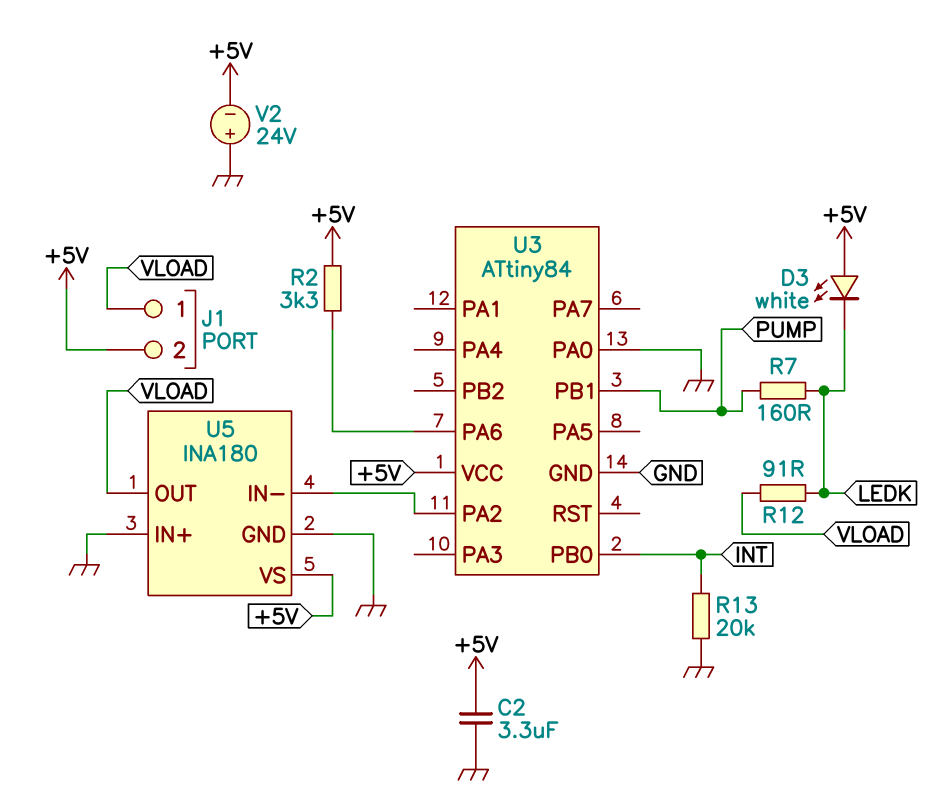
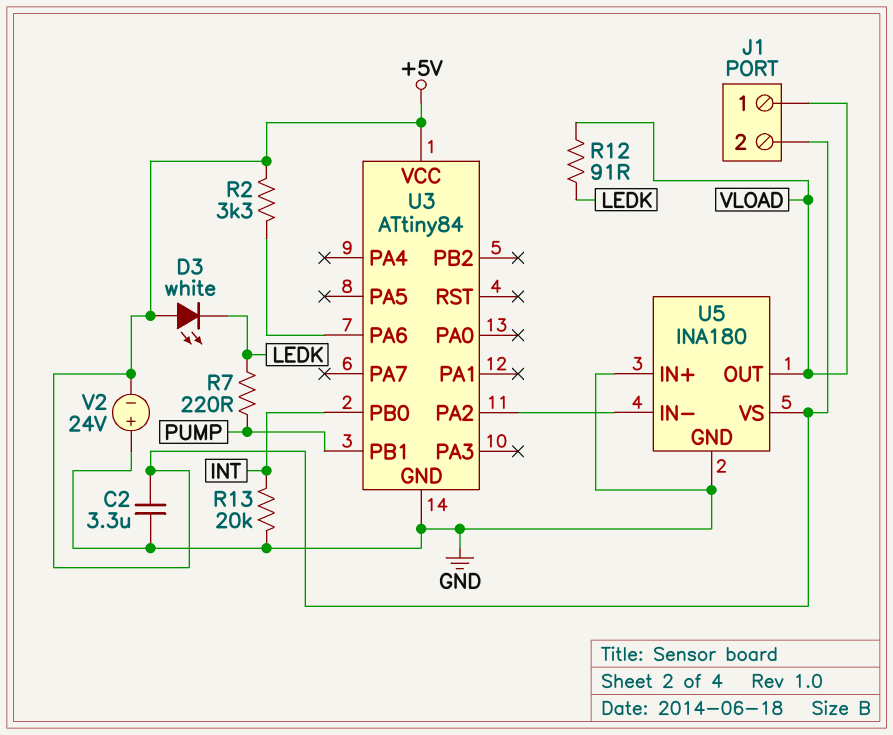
R7: 160 (LEDK, PUMP) -> 220 (LEDK, PUMP)
U3 pin PA0: GND -> none

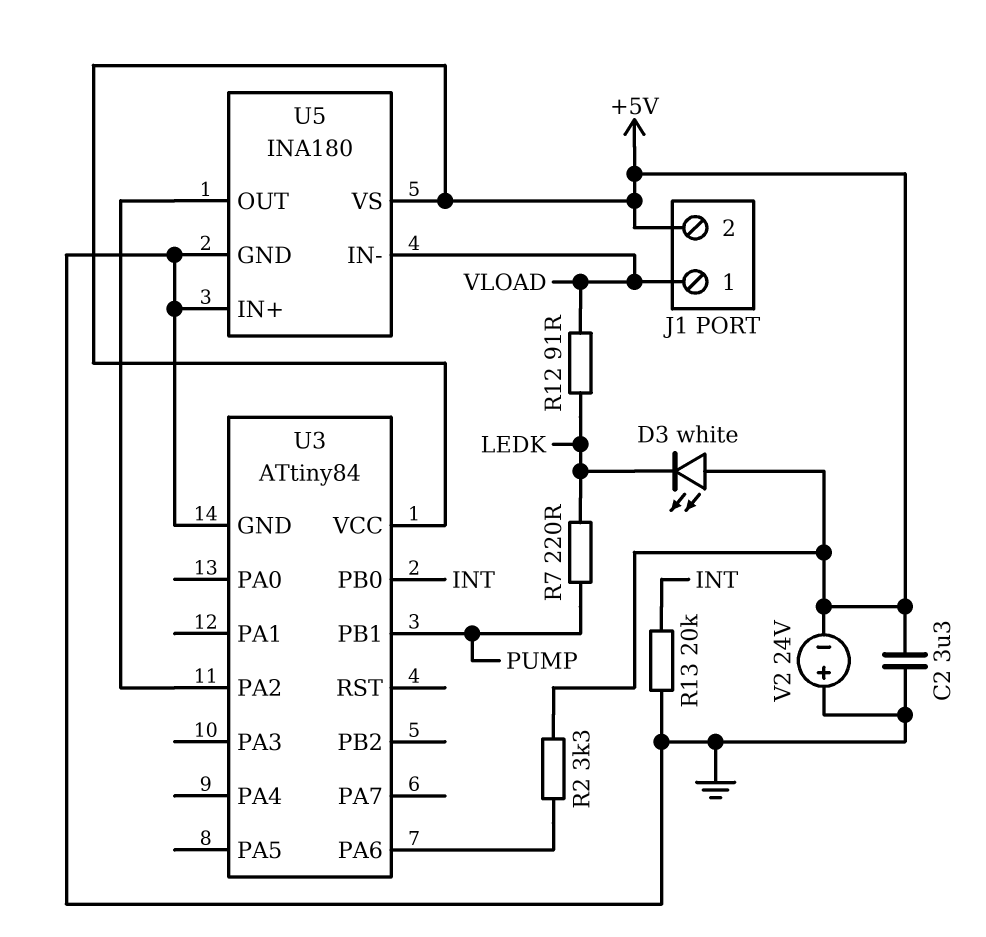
U5 pin IN-: U3/PA2 -> VLOAD
U5 pin OUT: VLOAD -> U3/PA2

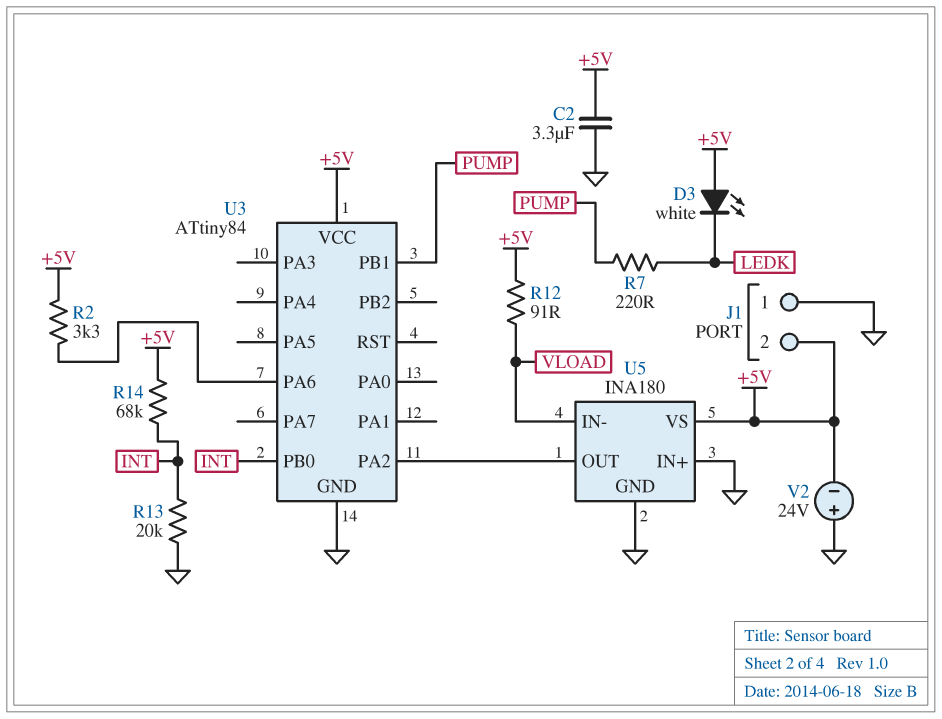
J1 pin 1: VLOAD -> GND
R12: 91 (LEDK, VLOAD) -> 91 (+5V, VLOAD)
R14: none -> 68k (+5V, INT)

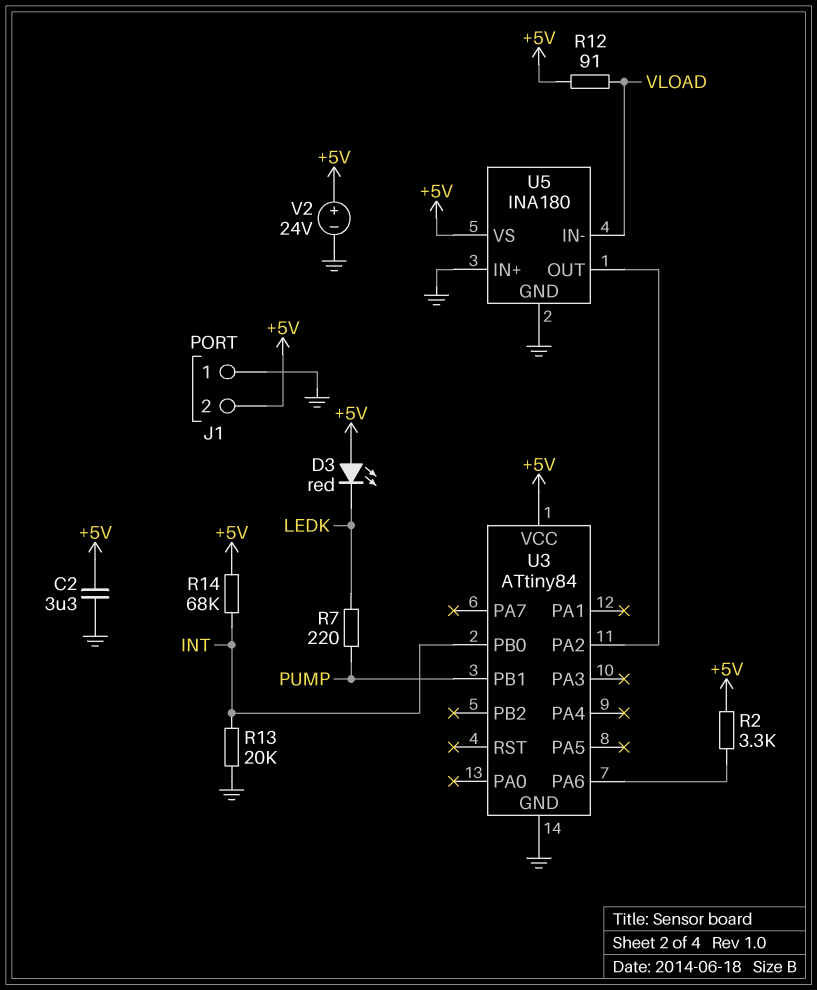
D3: LED white (A +5V, K LEDK) -> LED red (A +5V, K LEDK)
V2: 24V (plus GND, minus +5V) -> 24V (plus +5V, minus GND)

